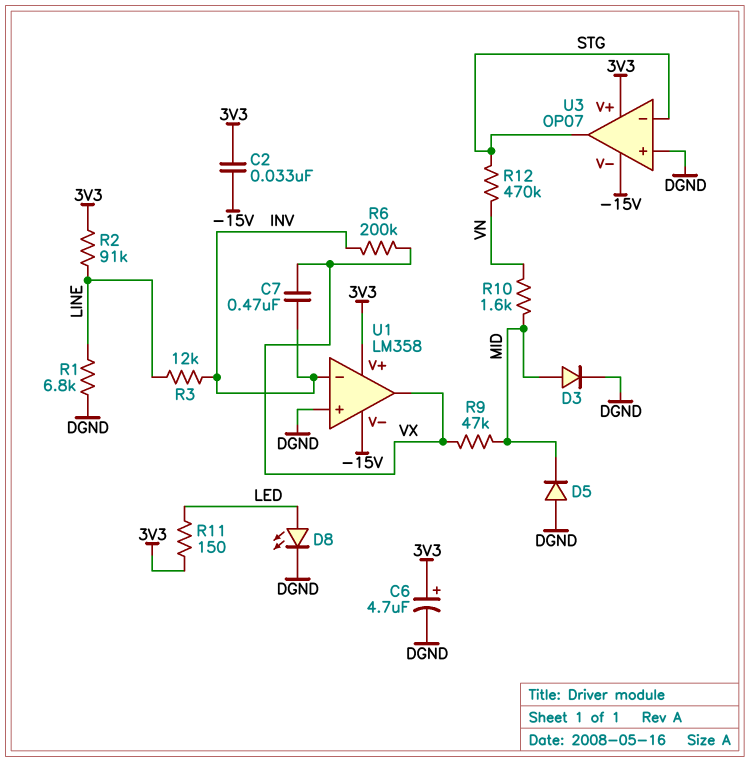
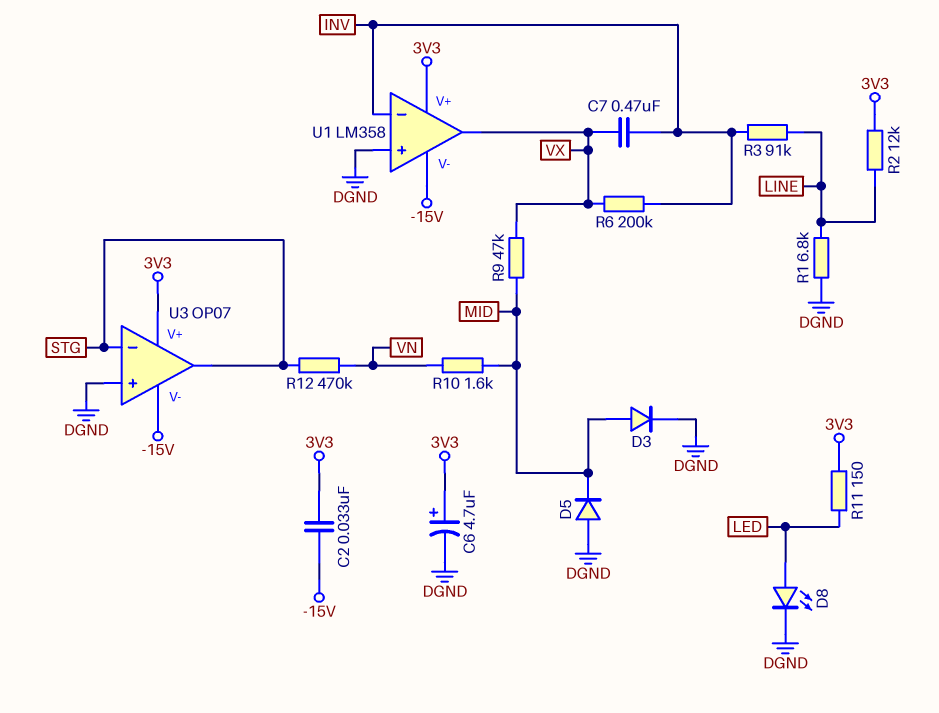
R2: 91k (3V3, LINE) -> 12k (3V3, LINE)
R3: 12k (INV, LINE) -> 91k (INV, LINE)

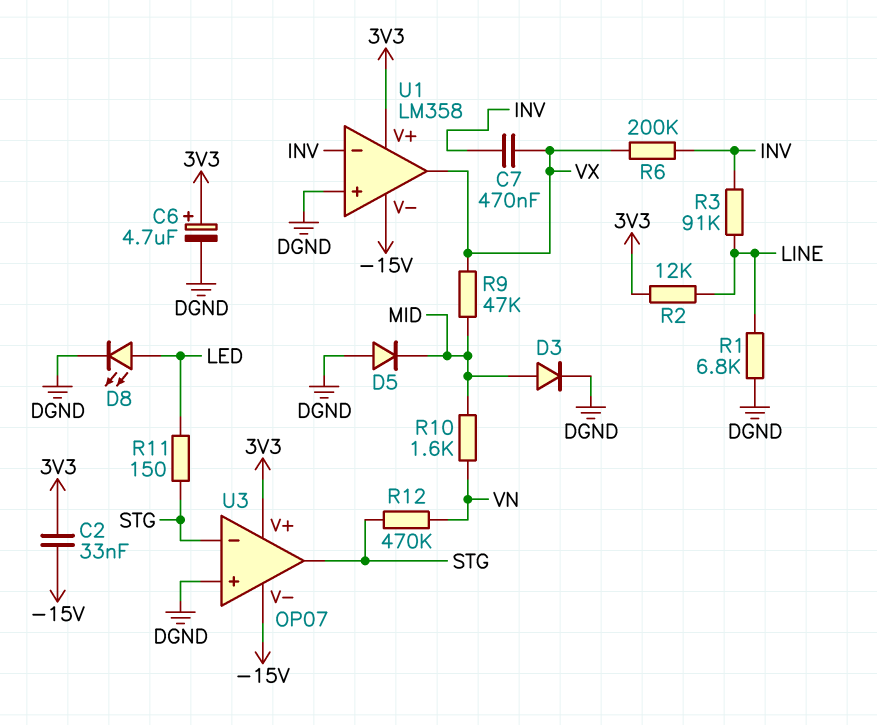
R11: 150 (3V3, LED) -> 150 (LED, STG)

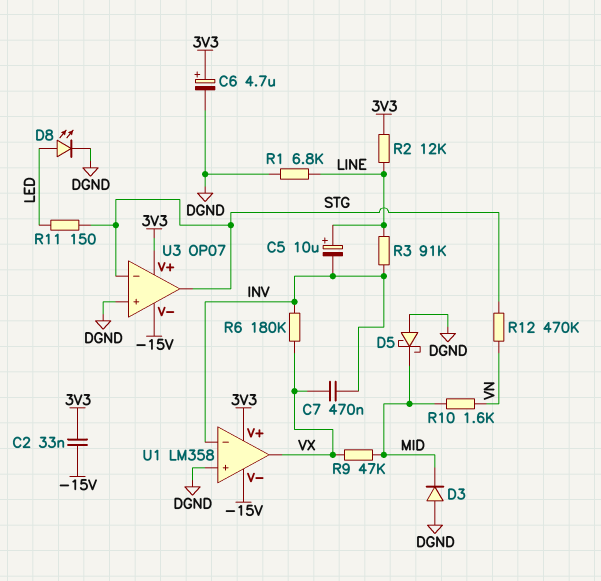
C5: none -> 10uF (plus LINE, minus INV)
D3: diode (A MID, K DGND) -> diode (A DGND, K MID)
D5: diode (A DGND, K MID) -> schottky (A DGND, K MID)
R6: 200k (INV, VX) -> 180k (INV, VX)

